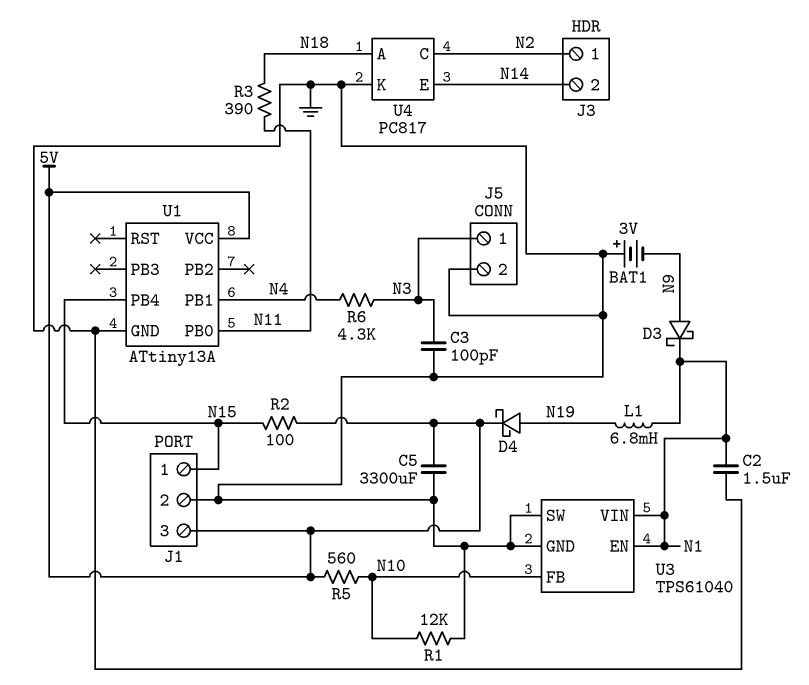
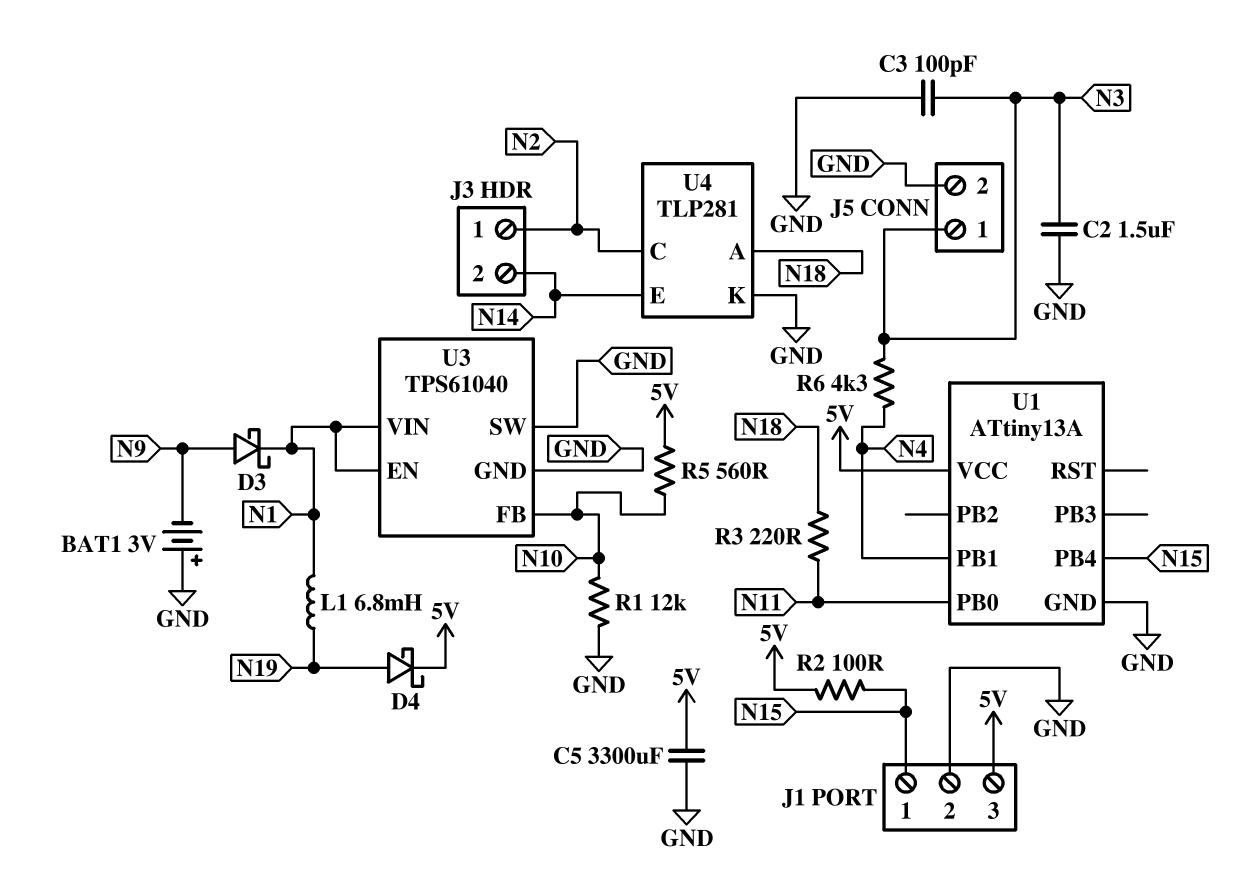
C2: 1.5uF (GND, N1) -> 1.5uF (GND, N3)
R3: 390 (N11, N18) -> 220 (N11, N18)
U4: PC817 -> TLP281

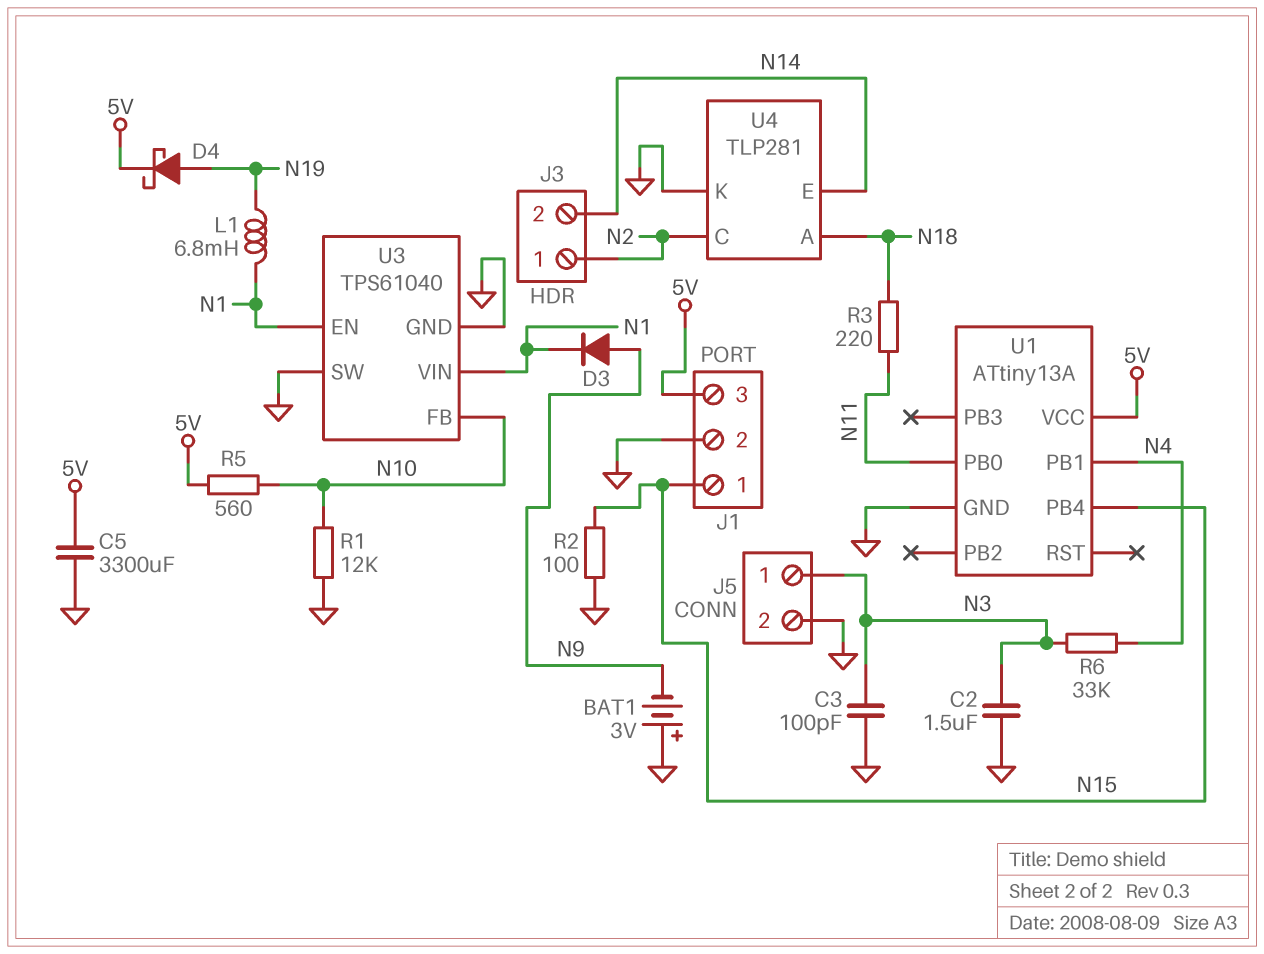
D3: schottky (A N9, K N1) -> diode (A N9, K N1)
R2: 100 (5V, N15) -> 100 (GND, N15)
R6: 4.3k (N3, N4) -> 33k (N3, N4)

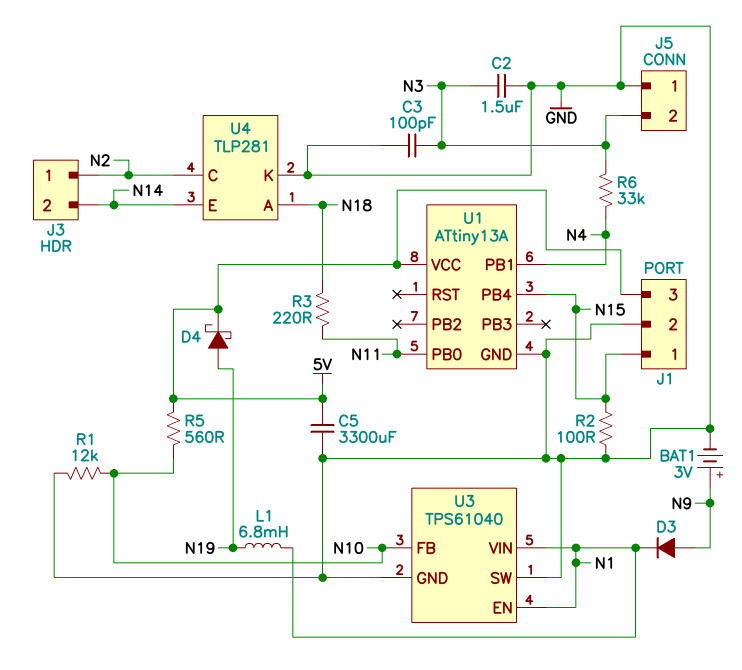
BAT1: 3V (plus GND, minus N9) -> 3V (plus N9, minus GND)
J5 pin 1: N3 -> GND
J5 pin 2: GND -> N3

